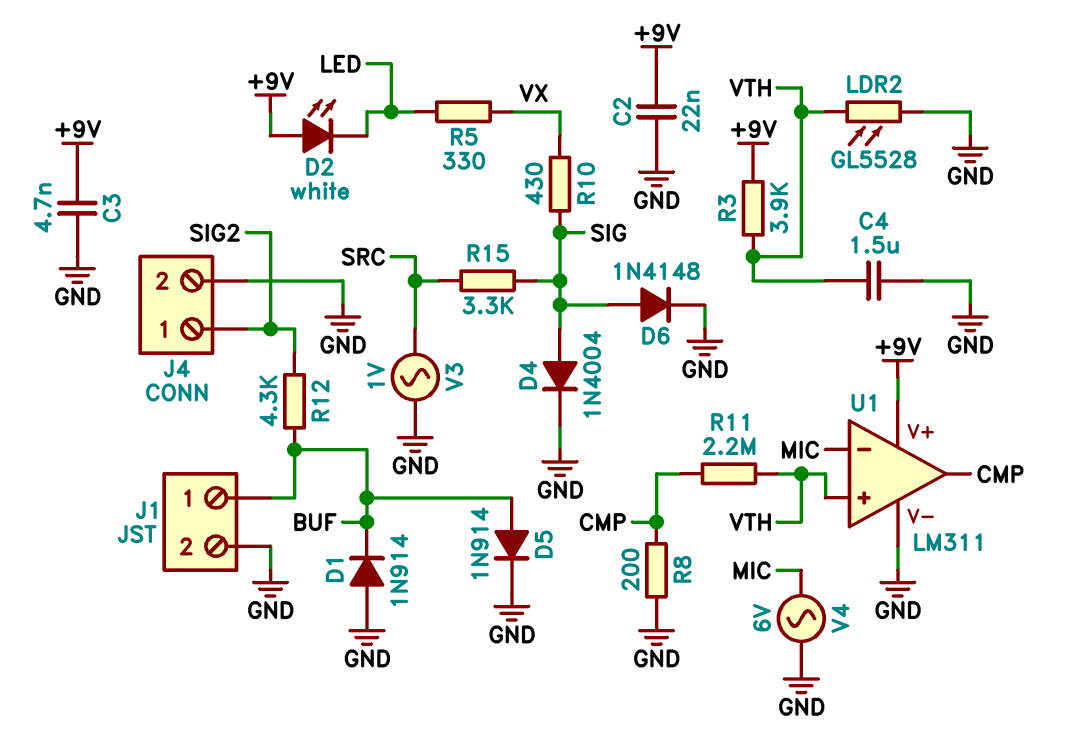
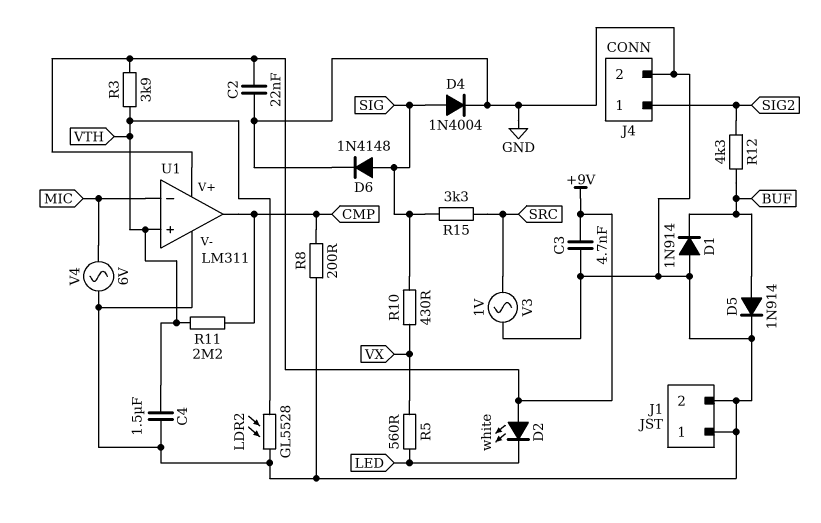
J1 pin 1: BUF -> GND
R5: 330 (LED, VX) -> 560 (LED, VX)

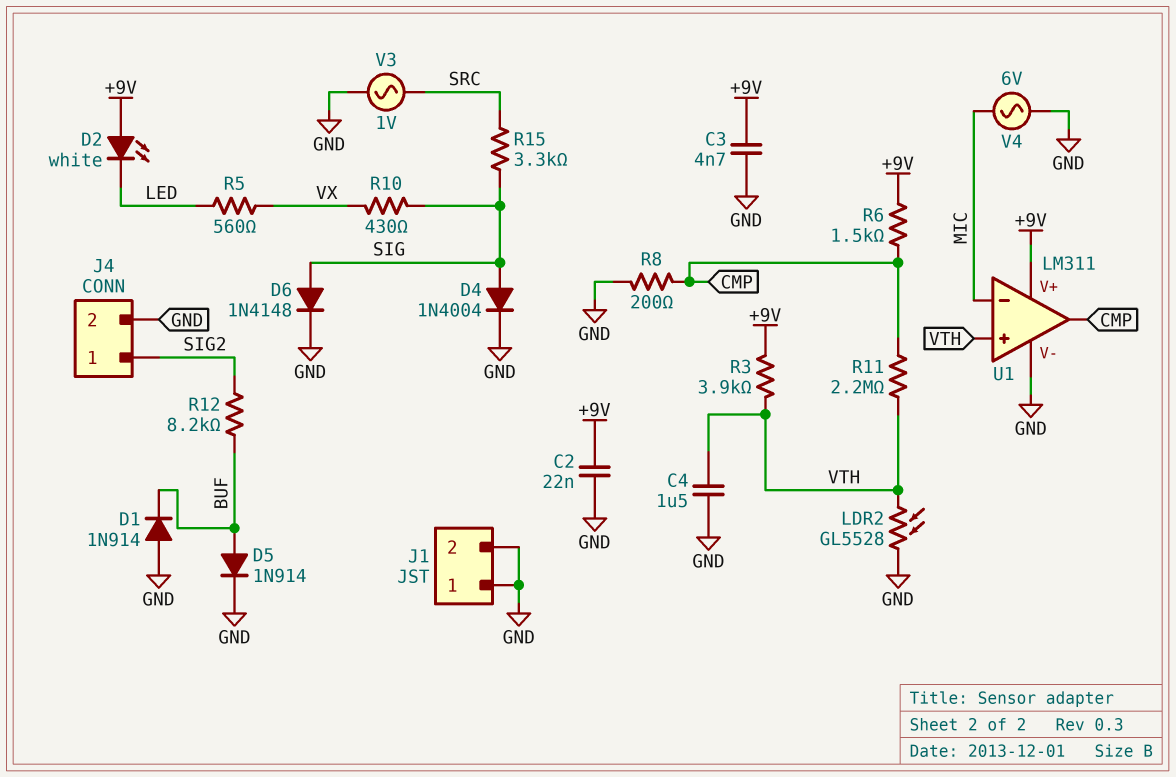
R6: none -> 1.5k (+9V, CMP)
R12: 4.3k (BUF, SIG2) -> 8.2k (BUF, SIG2)

